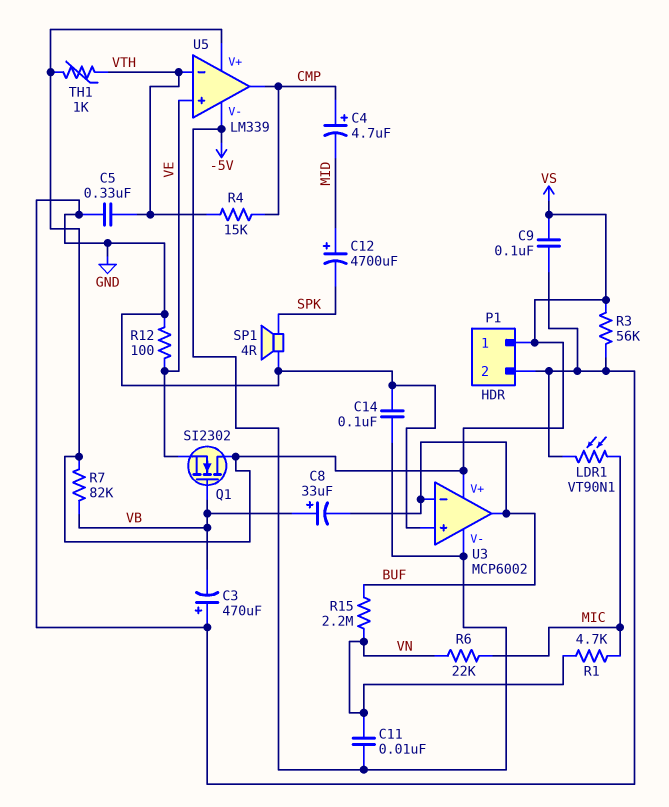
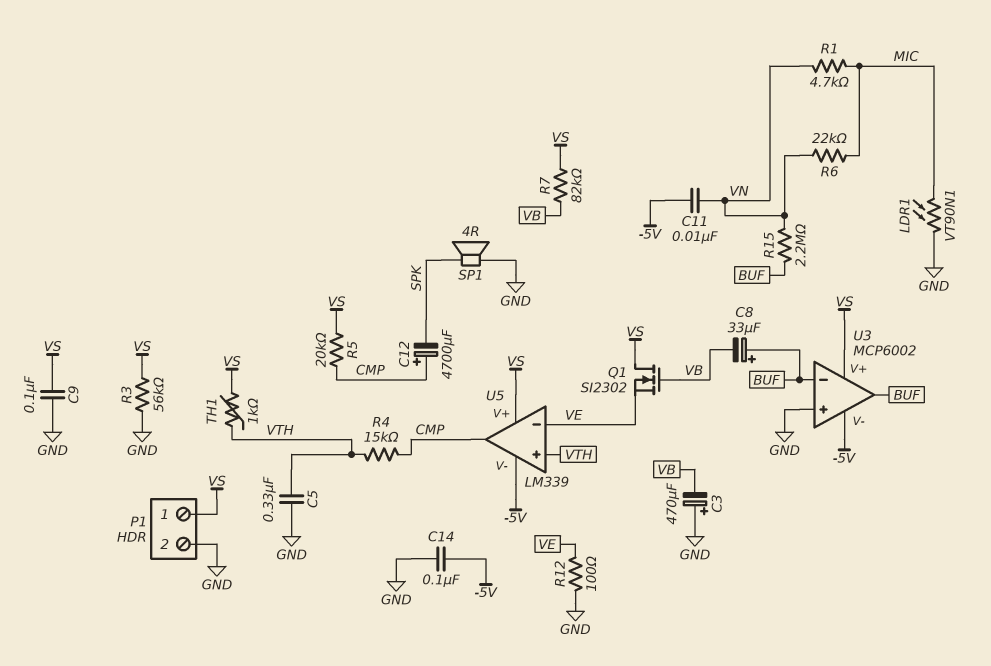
C4: 4.7uF (plus CMP, minus MID) -> none
C8: 33uF (plus VB, minus BUF) -> 33uF (plus BUF, minus VB)
C12: 4700uF (plus MID, minus SPK) -> 4700uF (plus CMP, minus SPK)
R5: none -> 20k (CMP, VS)
U5 pin in+: VE -> VTH
U5 pin in-: VTH -> VE

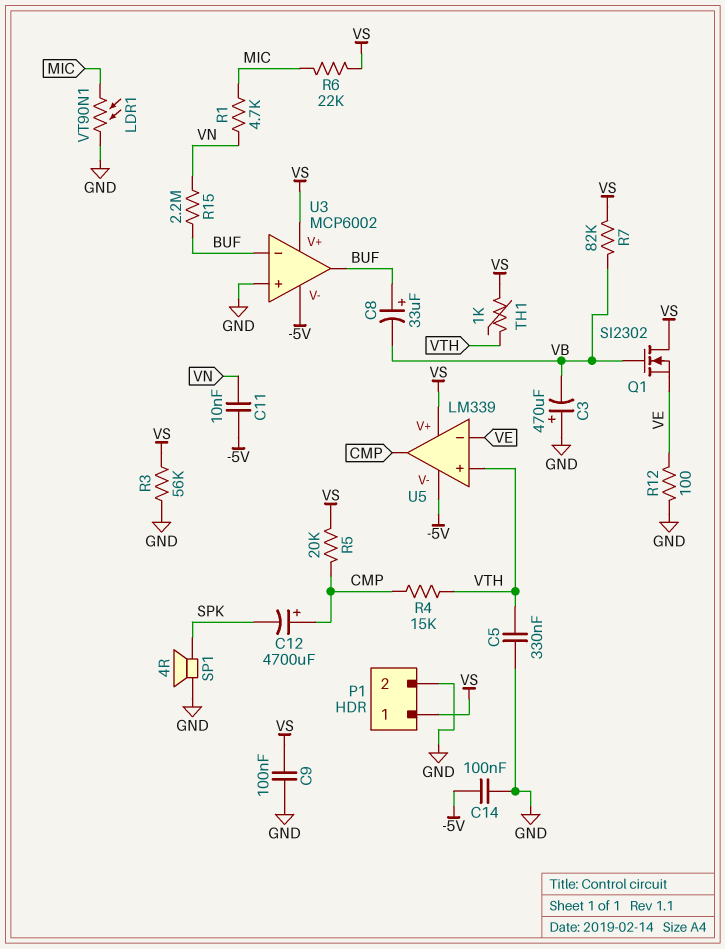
R6: 22k (MIC, VN) -> 22k (MIC, VS)

